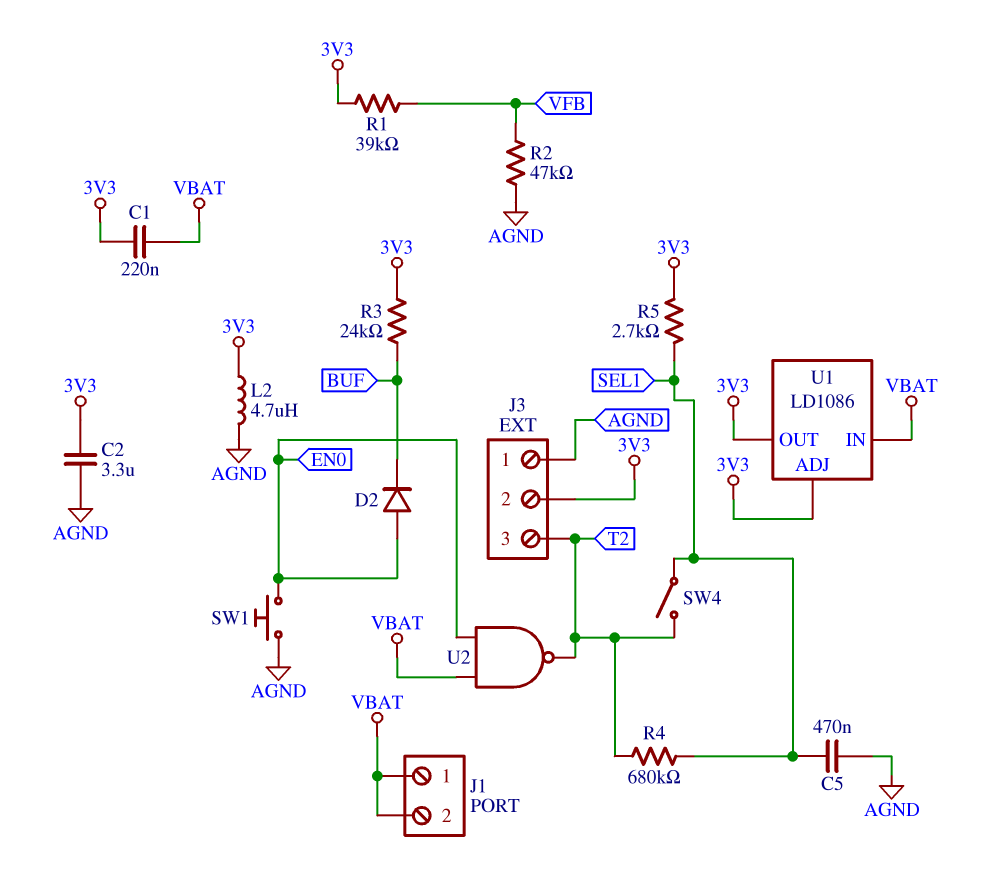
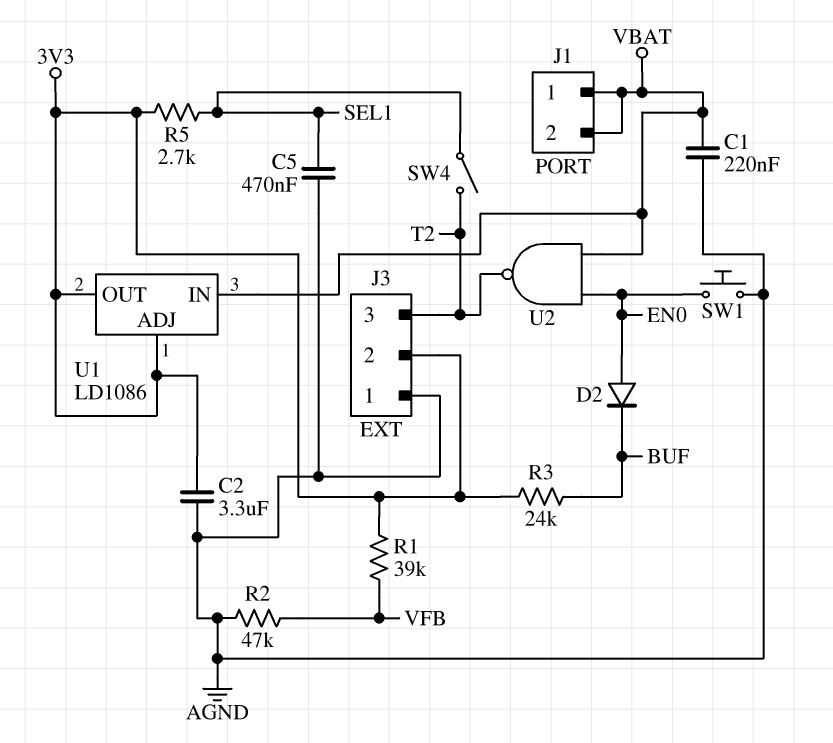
C1: 220nF (3V3, VBAT) -> 220nF (AGND, VBAT)
L2: 4.7uH (3V3, AGND) -> none
R4: 680k (SEL1, T2) -> none

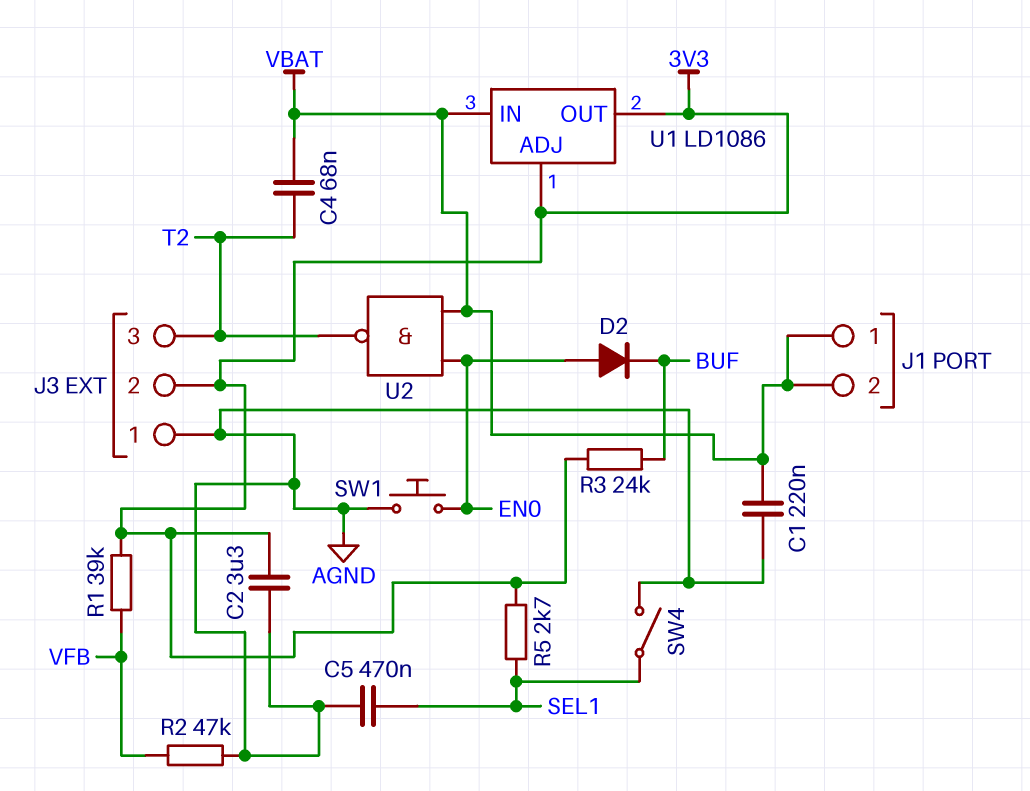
C4: none -> 68nF (T2, VBAT)
SW4: switch (SEL1, T2) -> switch (AGND, SEL1)

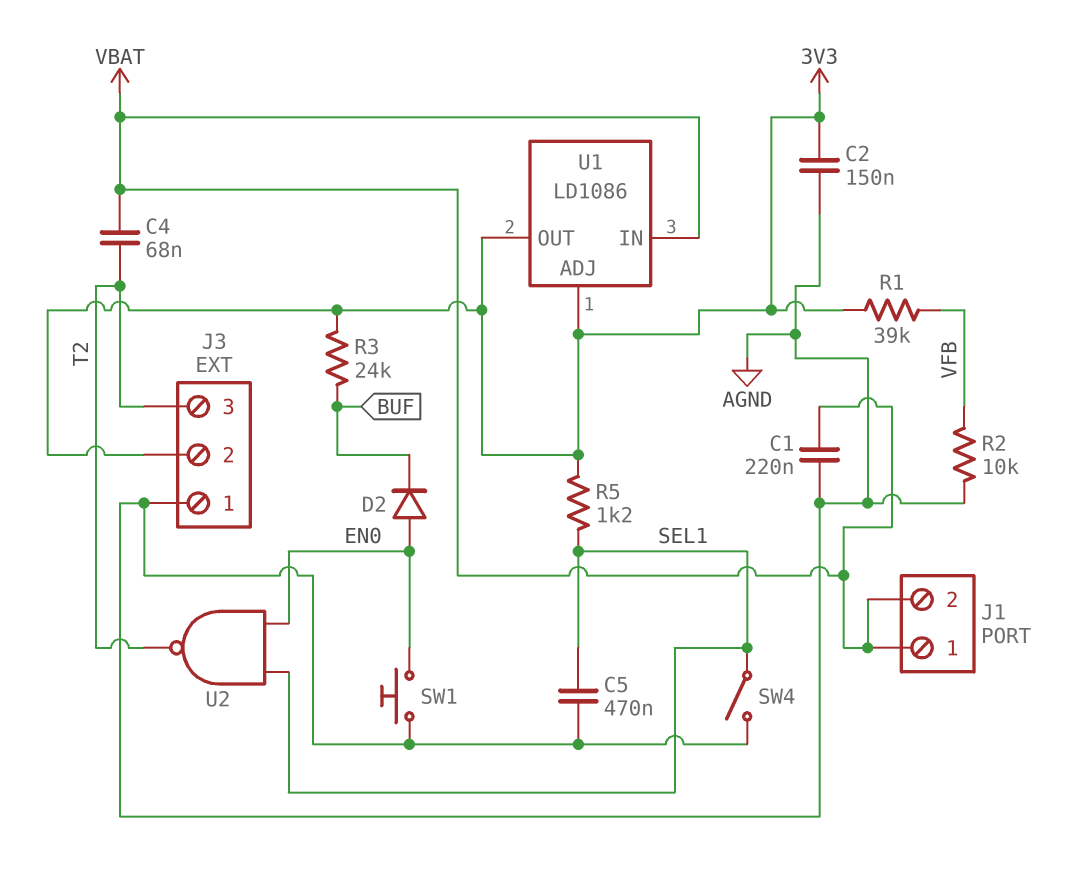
C2: 3.3uF (3V3, AGND) -> 150nF (3V3, AGND)
R2: 47k (AGND, VFB) -> 10k (AGND, VFB)
R5: 2.7k (3V3, SEL1) -> 1.2k (3V3, SEL1)
U2: NAND (in EN0, in VBAT, out T2) -> NAND (in EN0, in SEL1, out T2)

